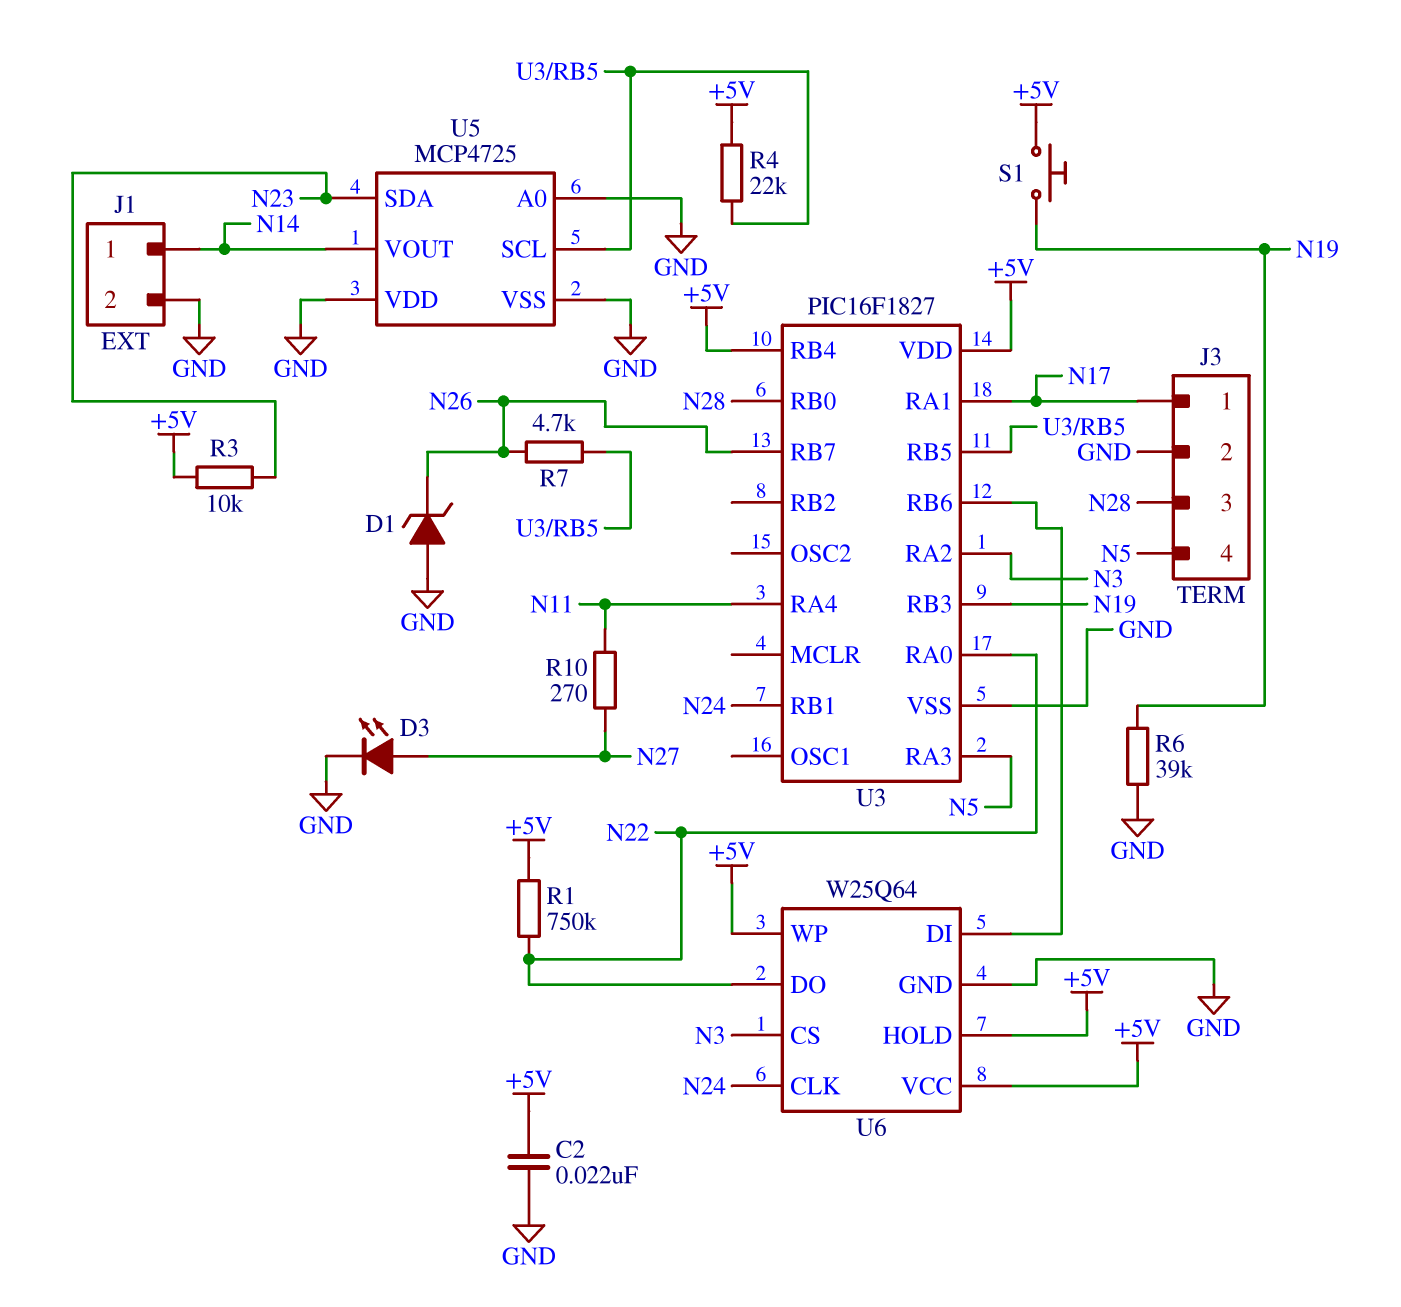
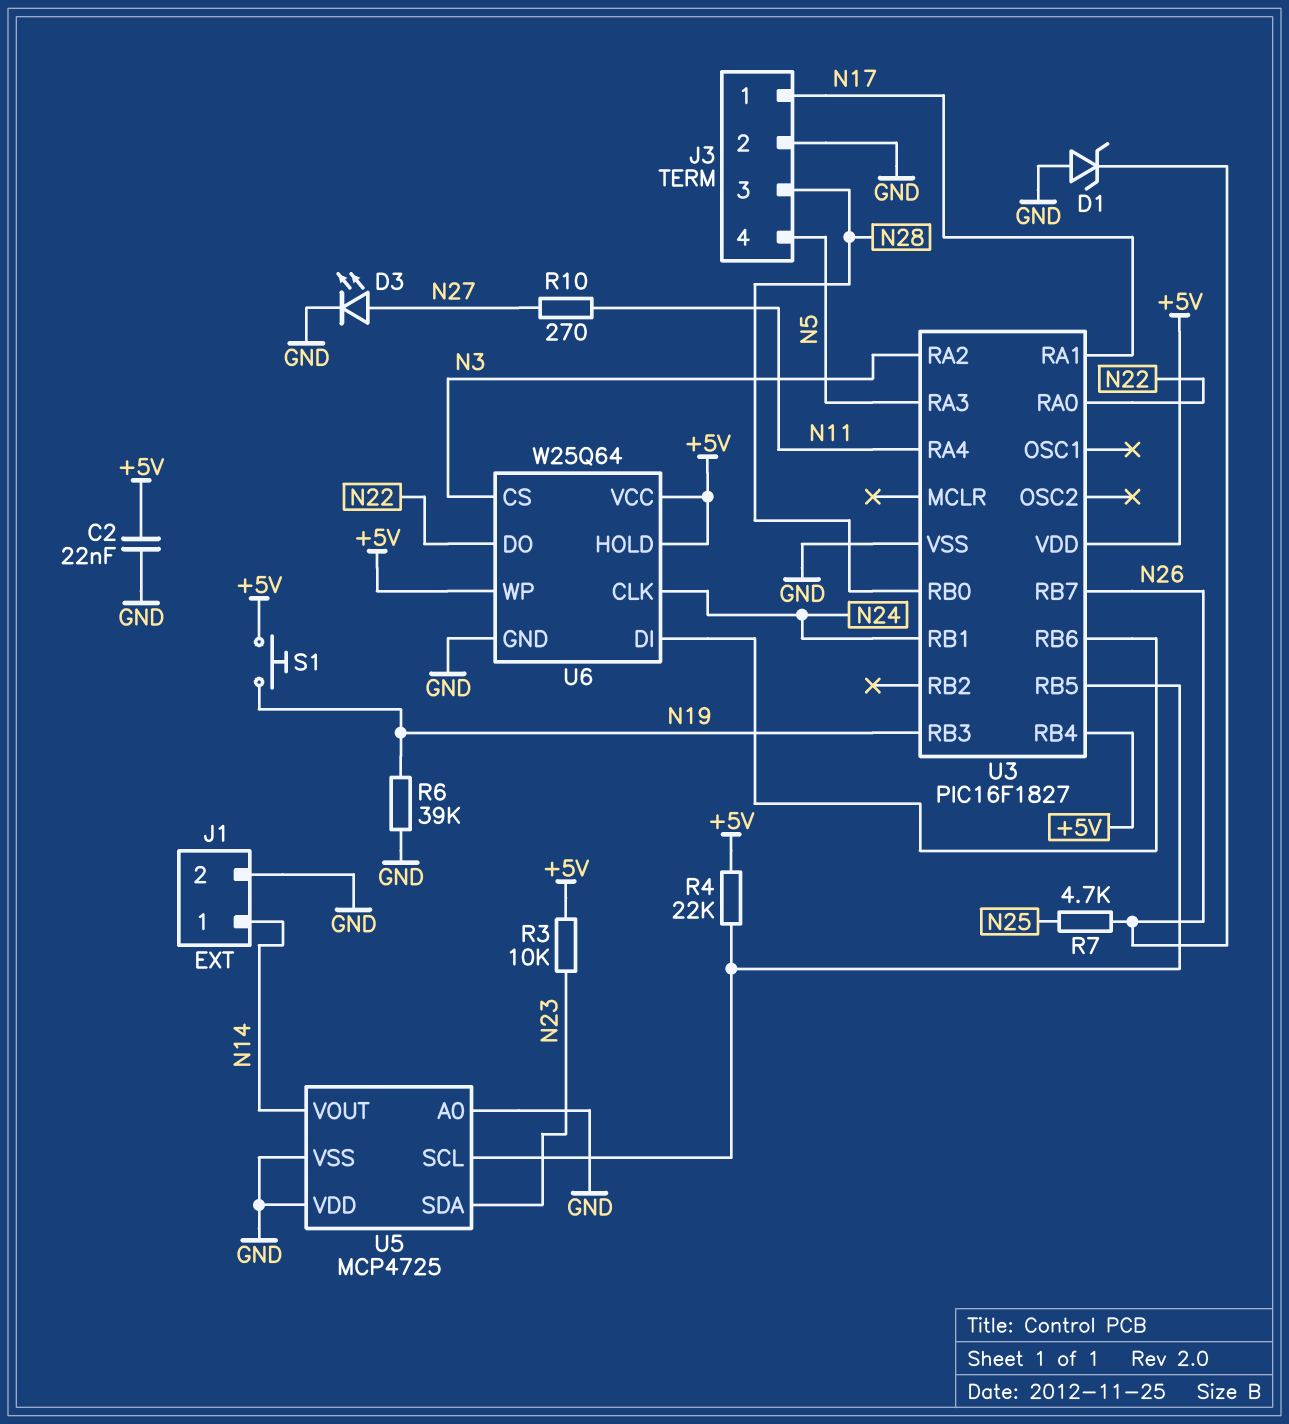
R1: 750k (+5V, N22) -> none
R7: 4.7k (N26, U3/RB5) -> 4.7k (N25, N26)

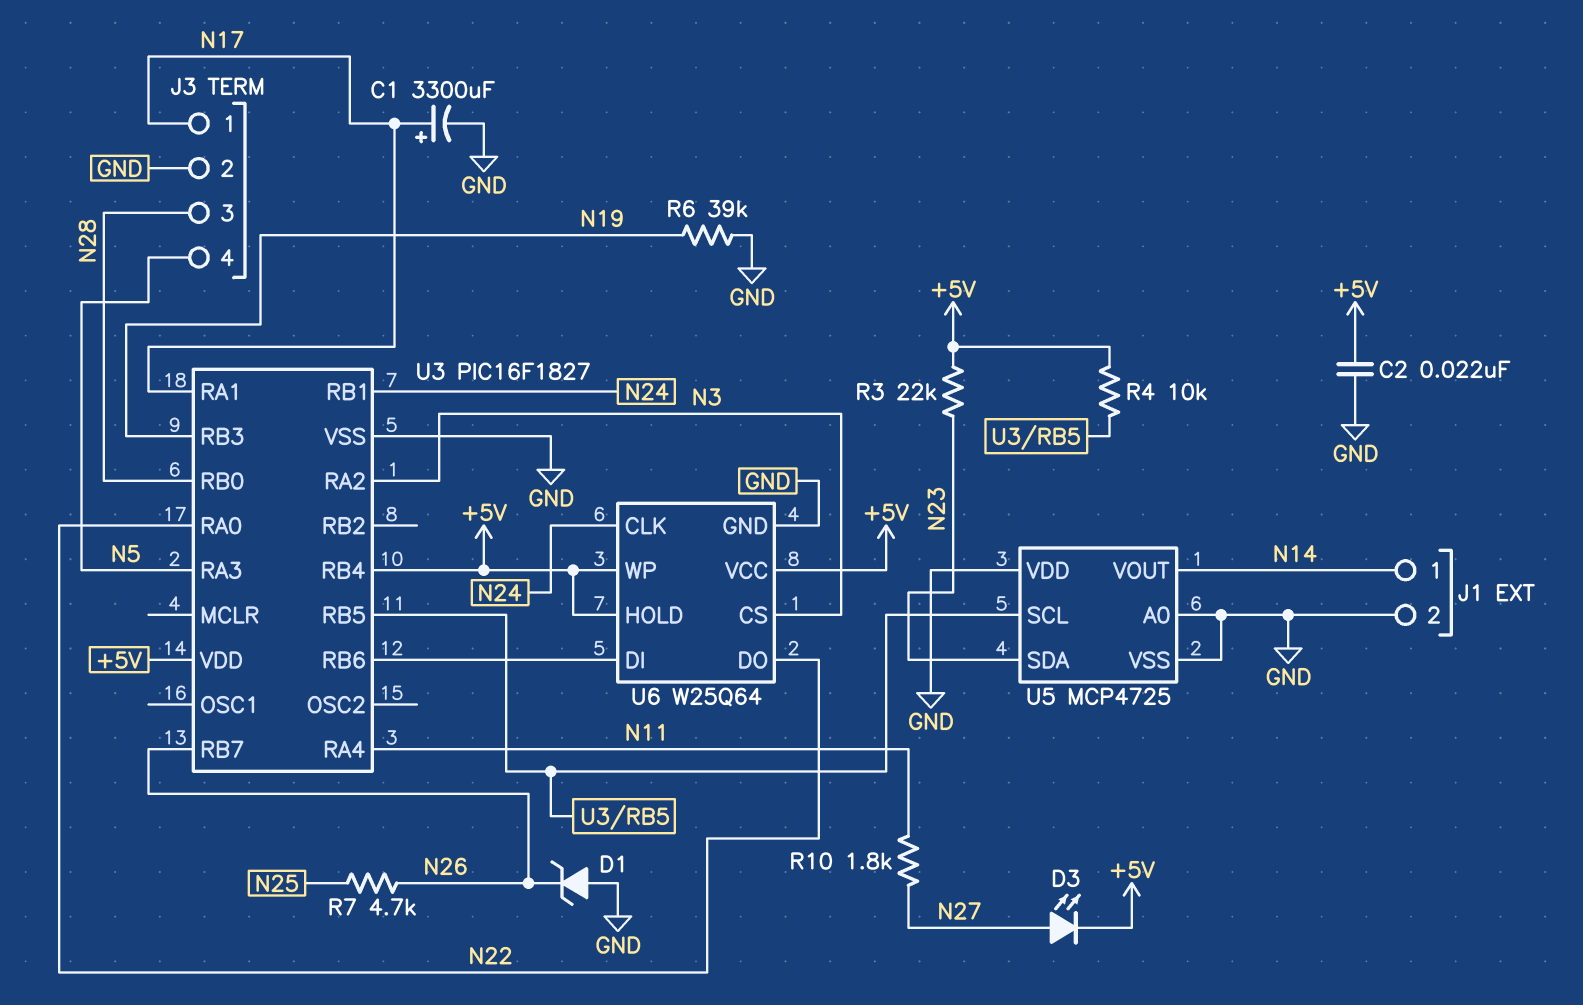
C1: none -> 3300uF (plus N17, minus GND)
D3: LED (A N27, K GND) -> LED (A N27, K +5V)
R3: 10k (+5V, N23) -> 22k (+5V, N23)
R4: 22k (+5V, U3/RB5) -> 10k (+5V, U3/RB5)
R10: 270 (N11, N27) -> 1.8k (N11, N27)
S1: button (+5V, N19) -> none

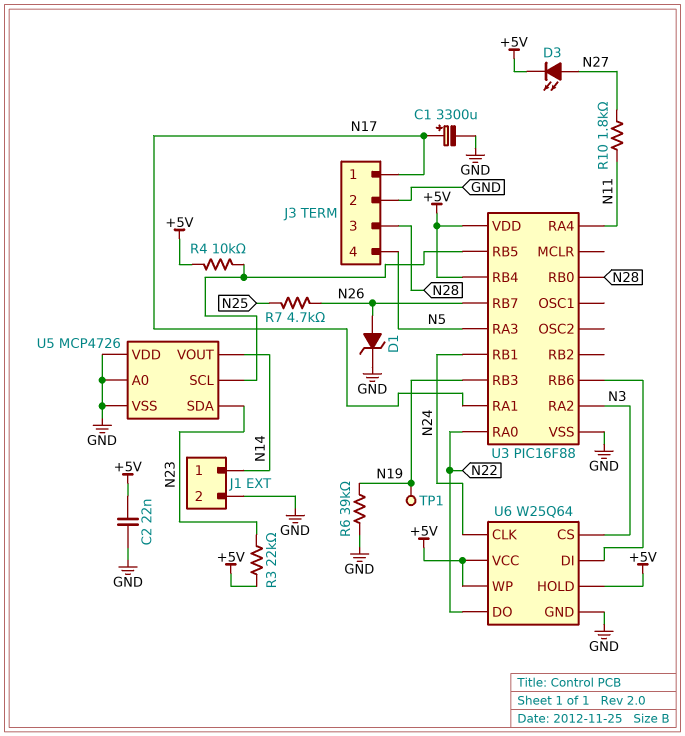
D1: zener (A GND, K N26) -> zener (A N26, K GND)
TP1: none -> test point (N19)
U3: PIC16F1827 -> PIC16F88
U5: MCP4725 -> MCP4726

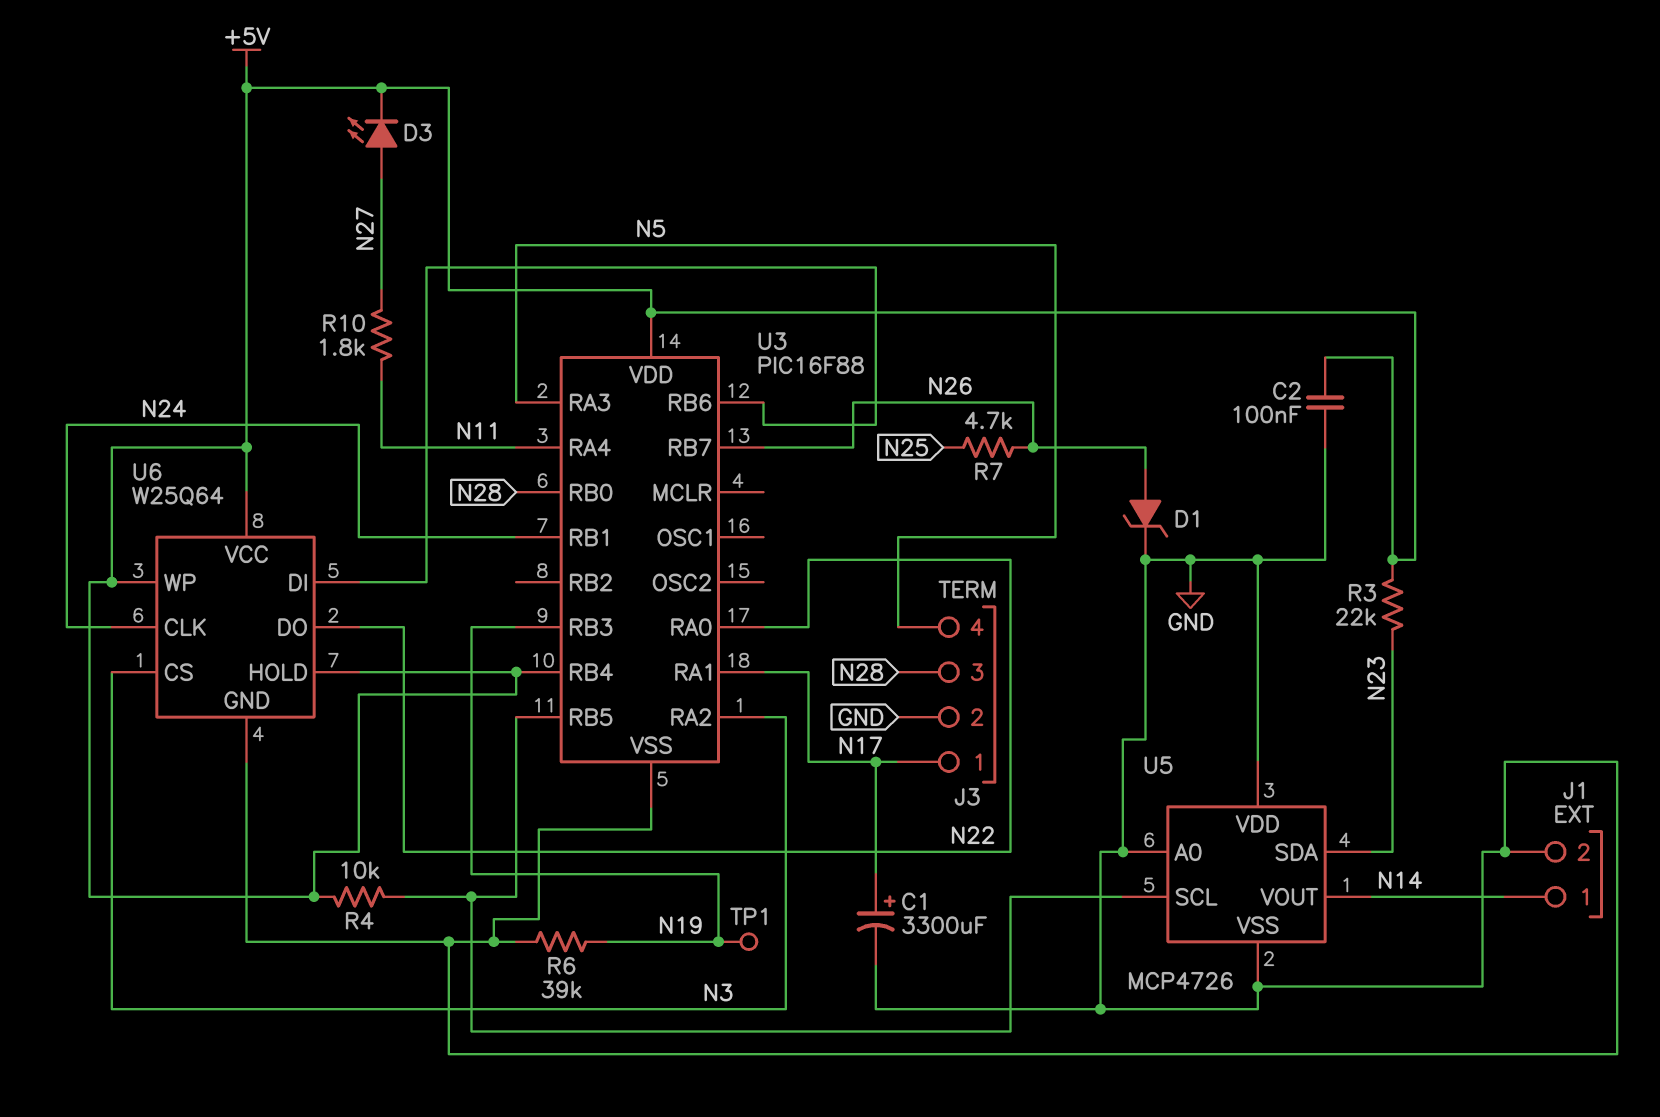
C2: 22nF (+5V, GND) -> 100nF (+5V, GND)

